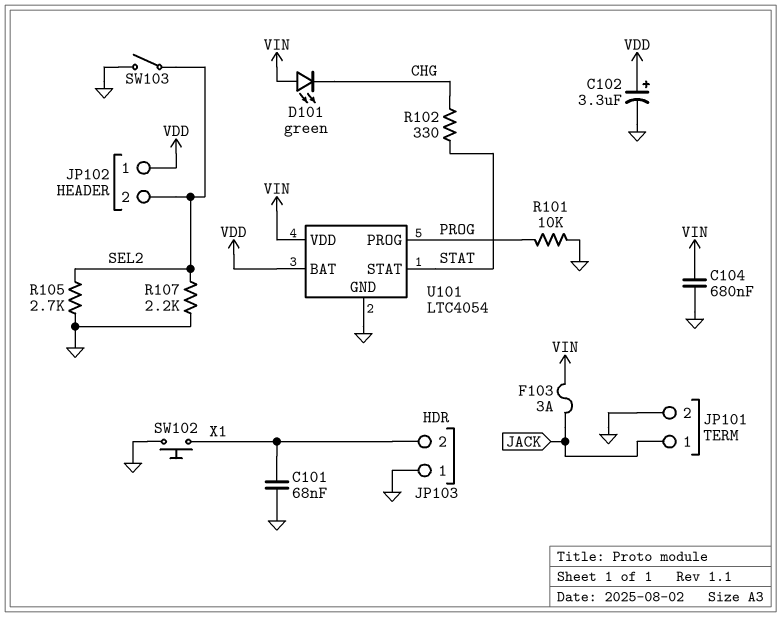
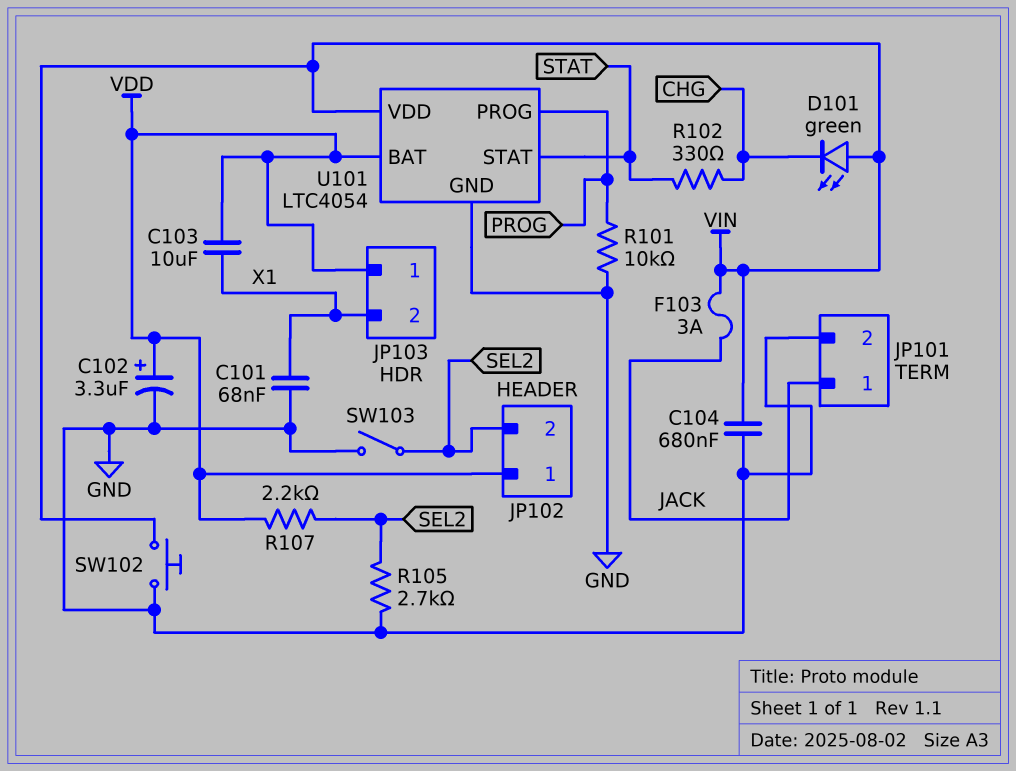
C103: none -> 10uF (VDD, X1)
JP103 pin 1: GND -> VDD
R107: 2.2k (GND, SEL2) -> 2.2k (SEL2, VDD)
SW102: button (GND, X1) -> button (GND, VIN)

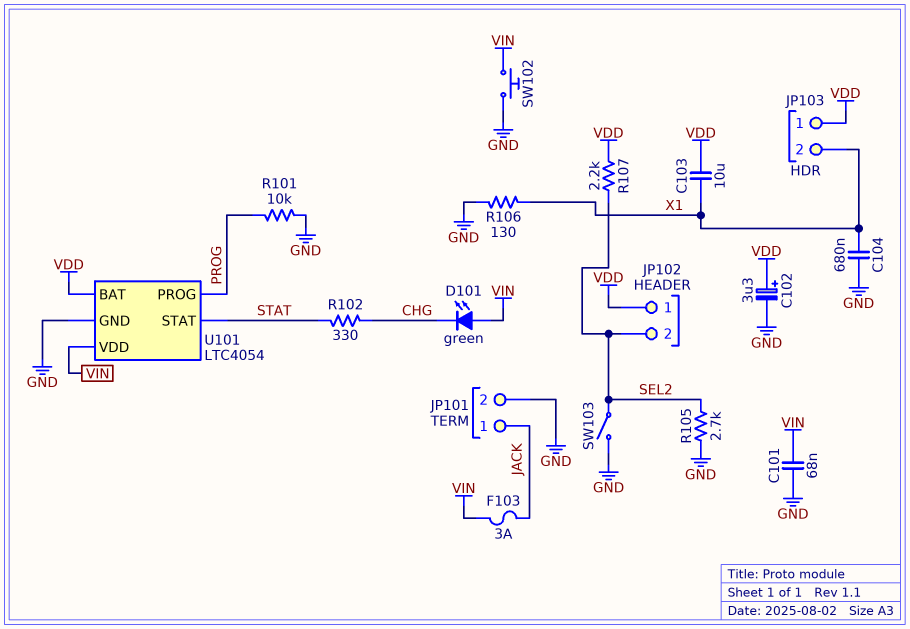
C101: 68nF (GND, X1) -> 68nF (GND, VIN)
C104: 680nF (GND, VIN) -> 680nF (GND, X1)
R106: none -> 130 (GND, X1)

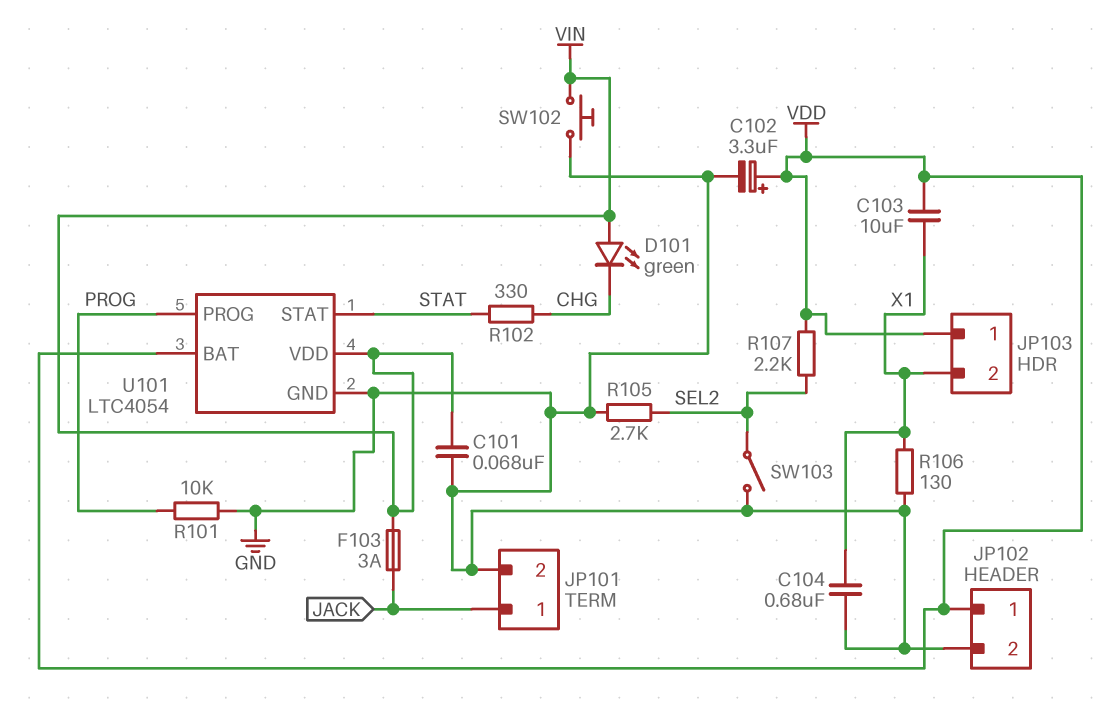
JP102 pin 2: SEL2 -> GND

